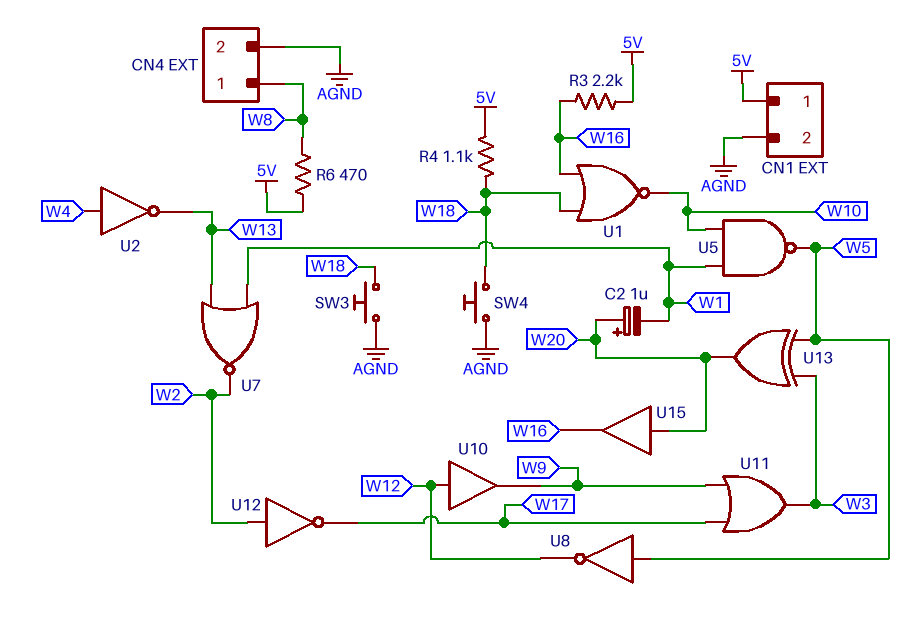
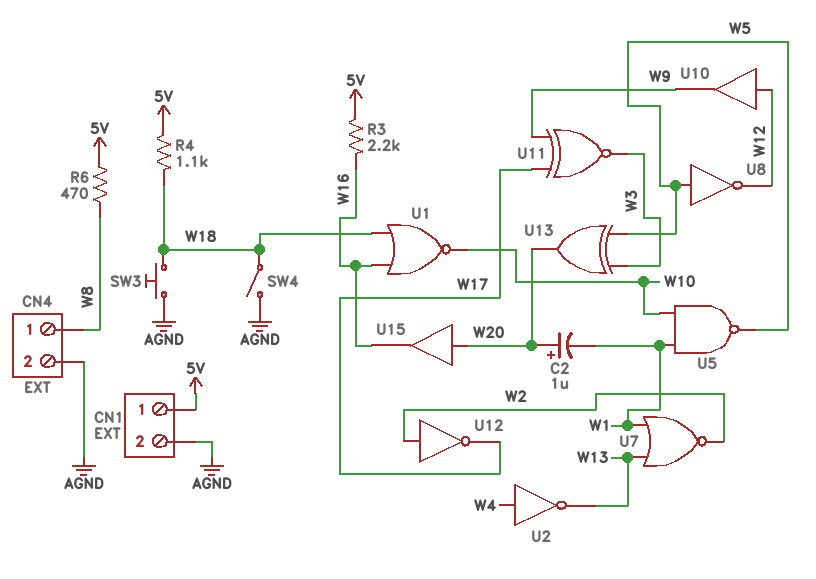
SW4: button (AGND, W18) -> switch (AGND, W18)
U11: OR (in W9, in W17, out W3) -> XNOR (in W9, in W17, out W3)

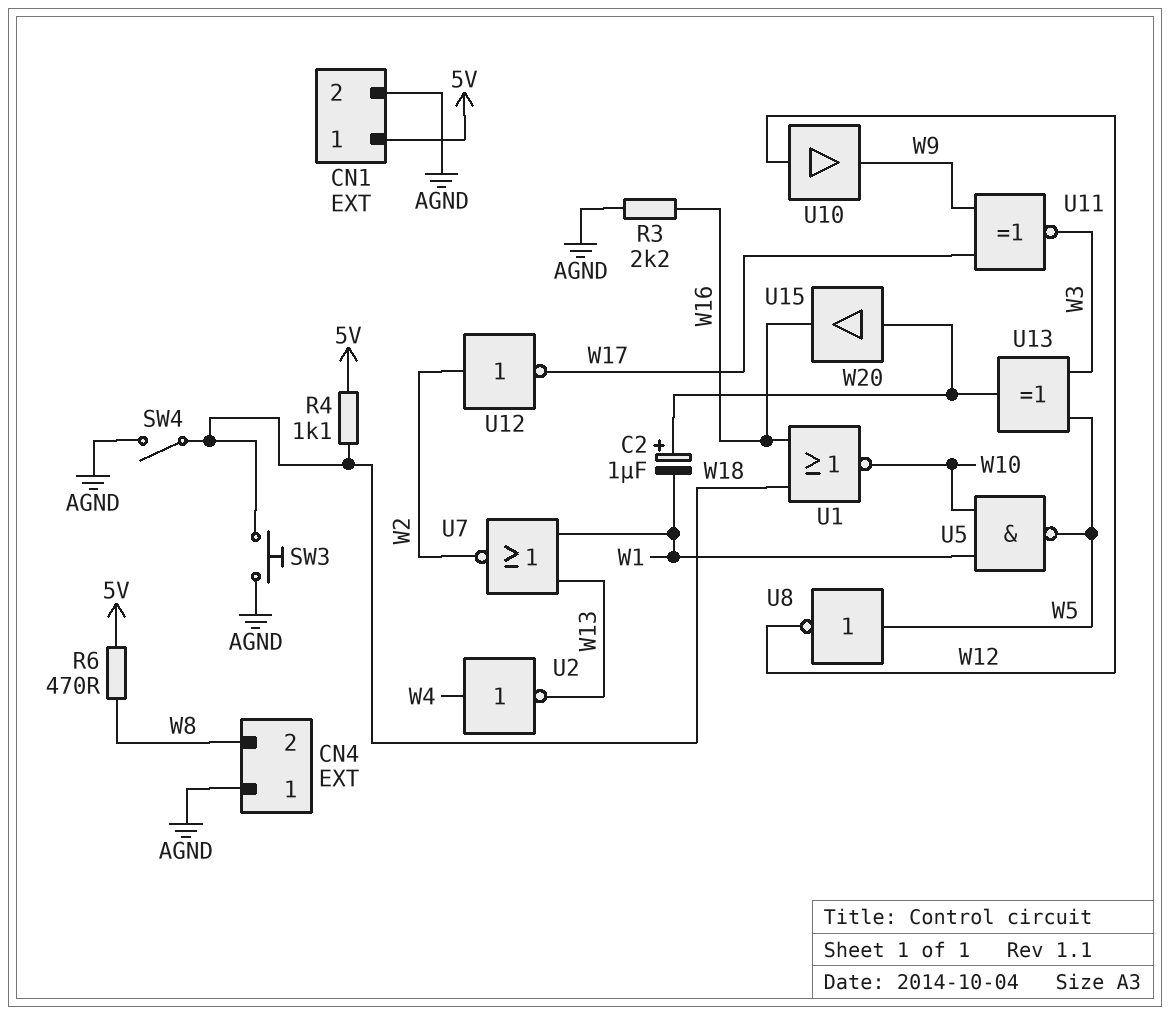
CN4 pin 1: W8 -> AGND
CN4 pin 2: AGND -> W8
R3: 2.2k (5V, W16) -> 2.2k (AGND, W16)

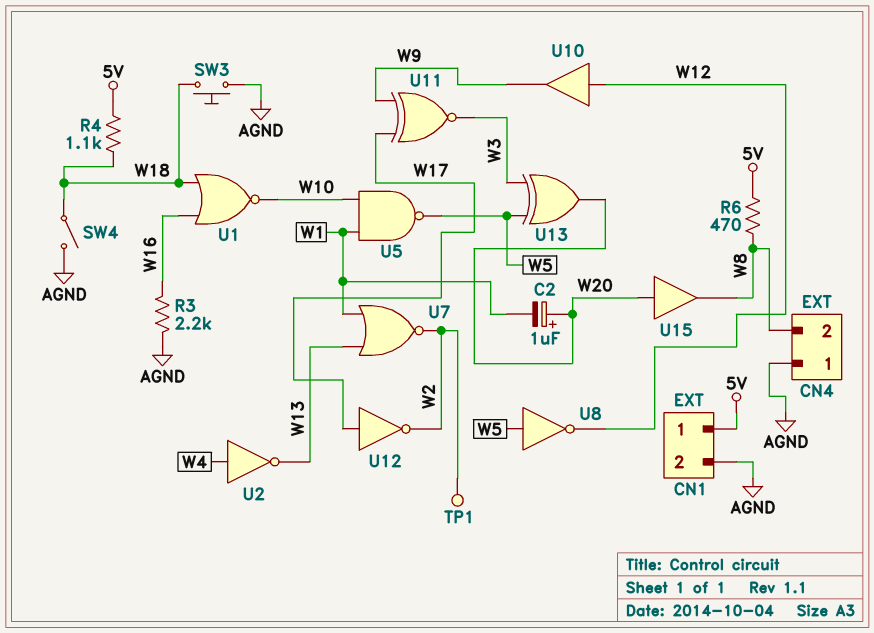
TP1: none -> test point (W2)
U12: NOT (in W2, out W17) -> NOT (in W17, out W2)
U15: buffer (in W20, out W16) -> buffer (in W20, out W8)

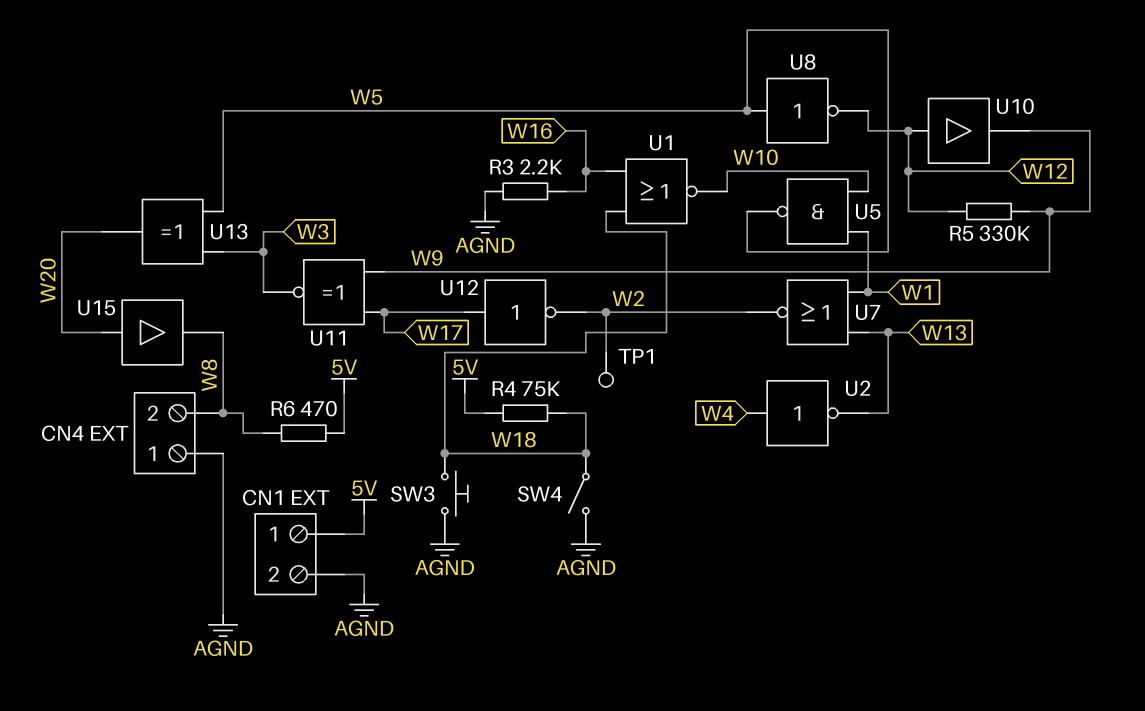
C2: 1uF (plus W20, minus W1) -> none
R4: 1.1k (5V, W18) -> 75k (5V, W18)
R5: none -> 330k (W9, W12)

